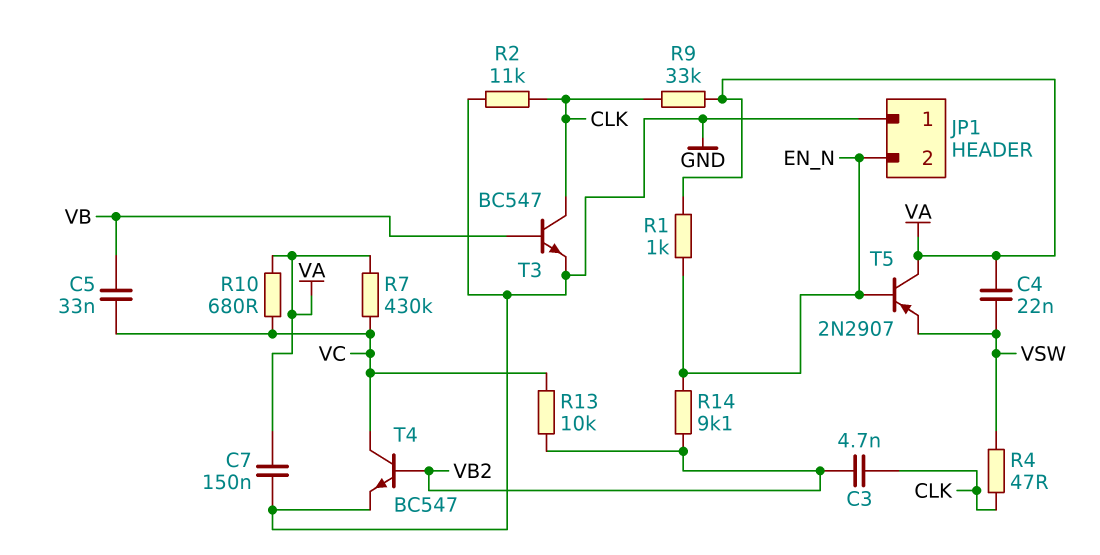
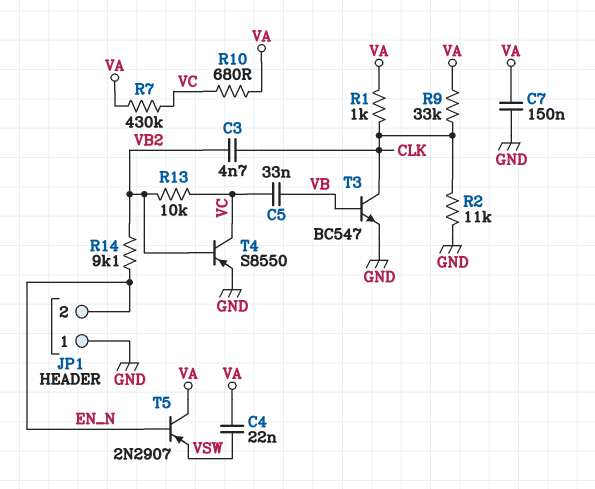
R1: 1k (EN_N, VA) -> 1k (CLK, VA)
R4: 47 (CLK, VSW) -> none
T4: NPN BC547 (B VB2, C VC, E GND) -> PNP S8550 (B VB2, C VC, E GND)

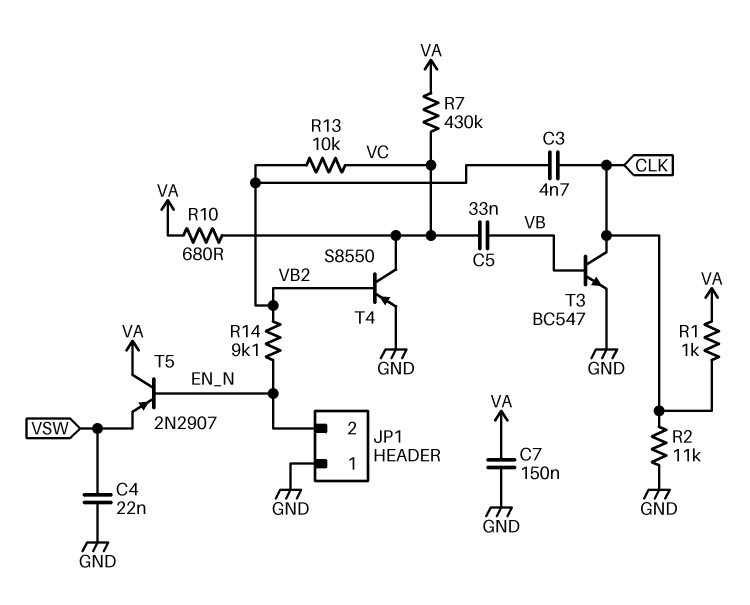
C4: 22nF (VA, VSW) -> 22nF (GND, VSW)
R9: 33k (CLK, VA) -> none

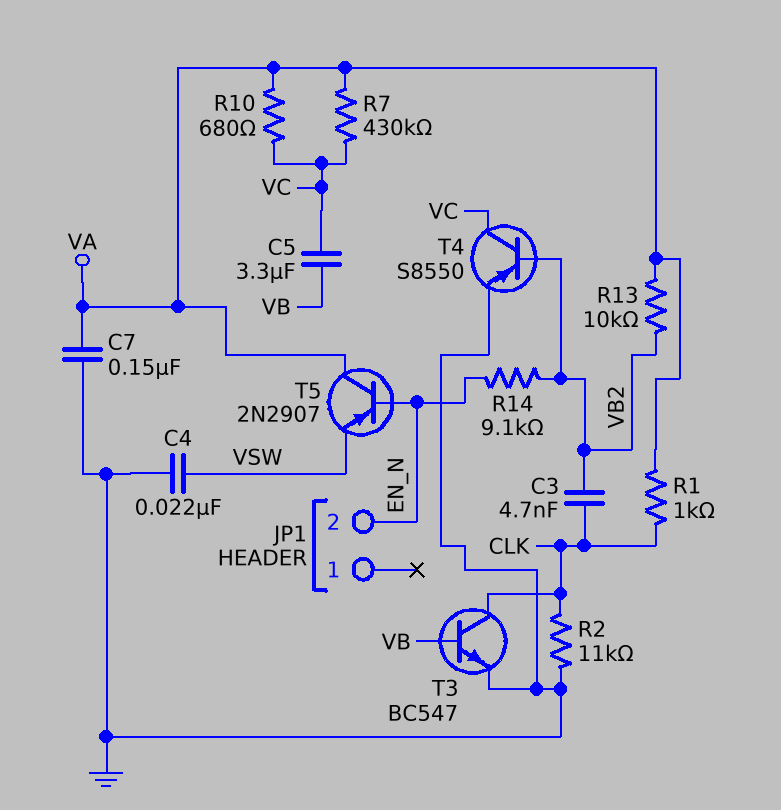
C5: 33nF (VB, VC) -> 3.3uF (VB, VC)
JP1 pin 1: GND -> none
R13: 10k (VB2, VC) -> 10k (VA, VB2)

